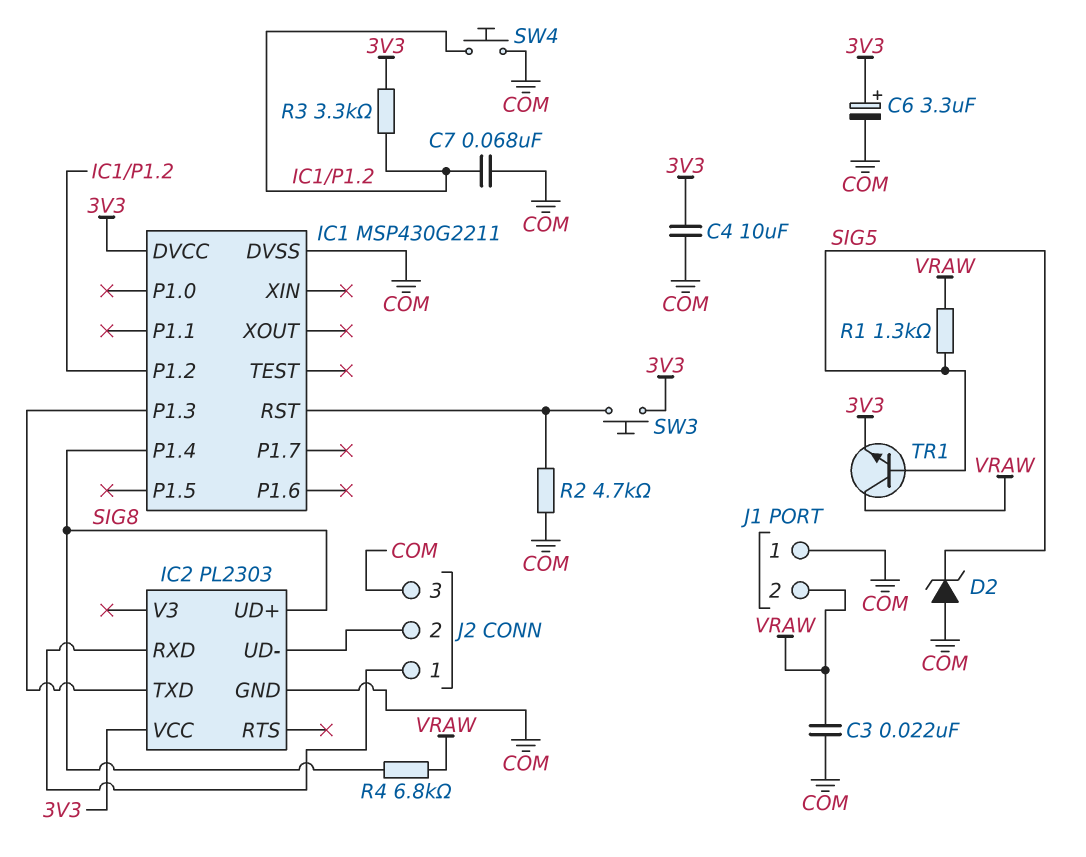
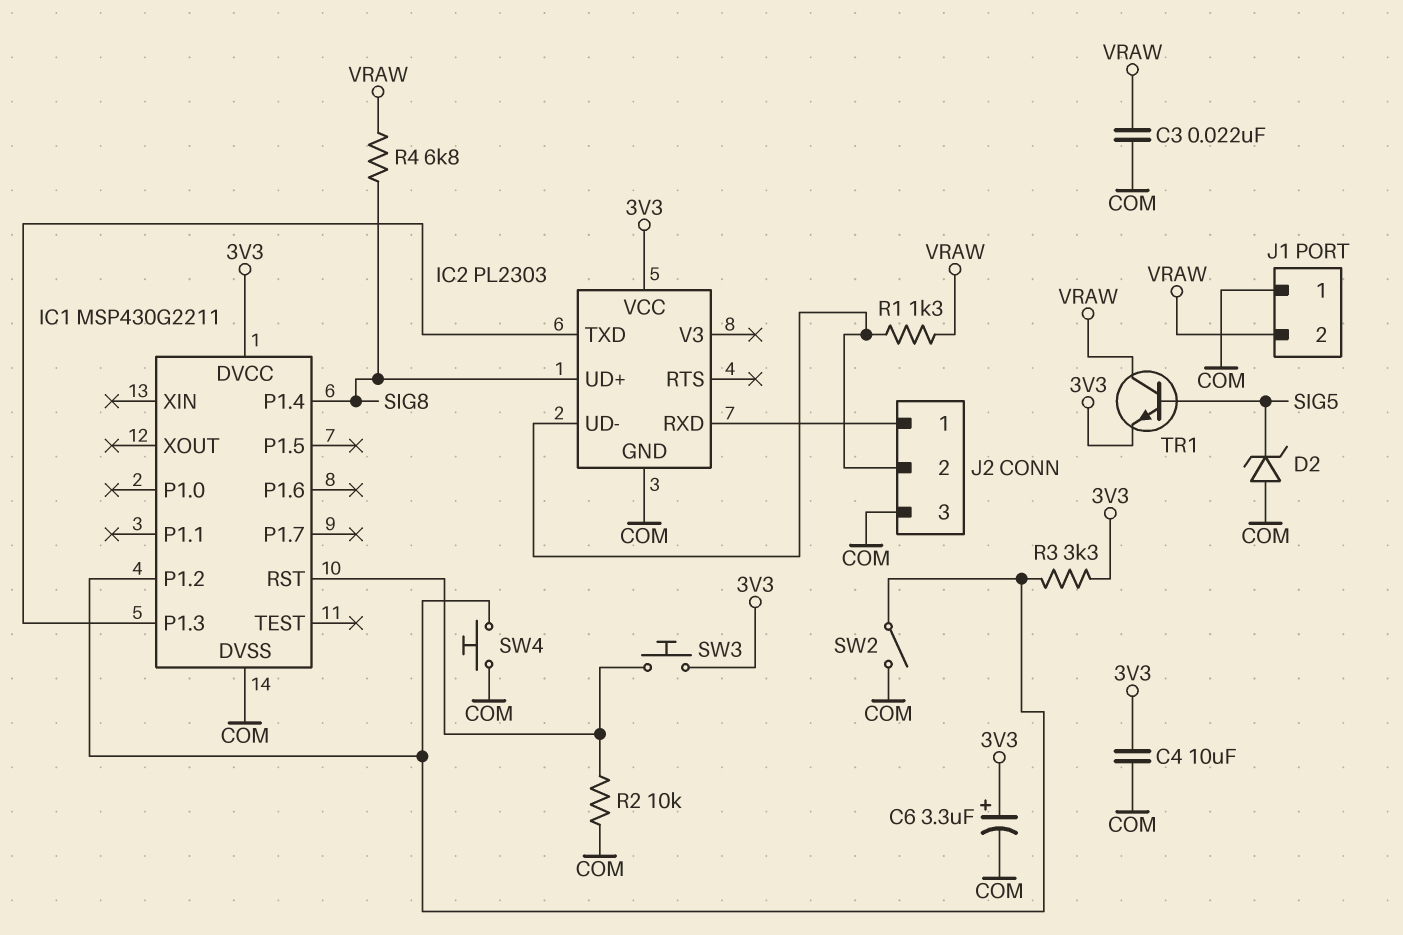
C7: 68nF (COM, IC1/P1.2) -> none
R1: 1.3k (SIG5, VRAW) -> 1.3k (IC2/UD-, VRAW)
R2: 4.7k (COM, IC1/RST) -> 10k (COM, IC1/RST)
SW2: none -> switch (COM, IC1/P1.2)

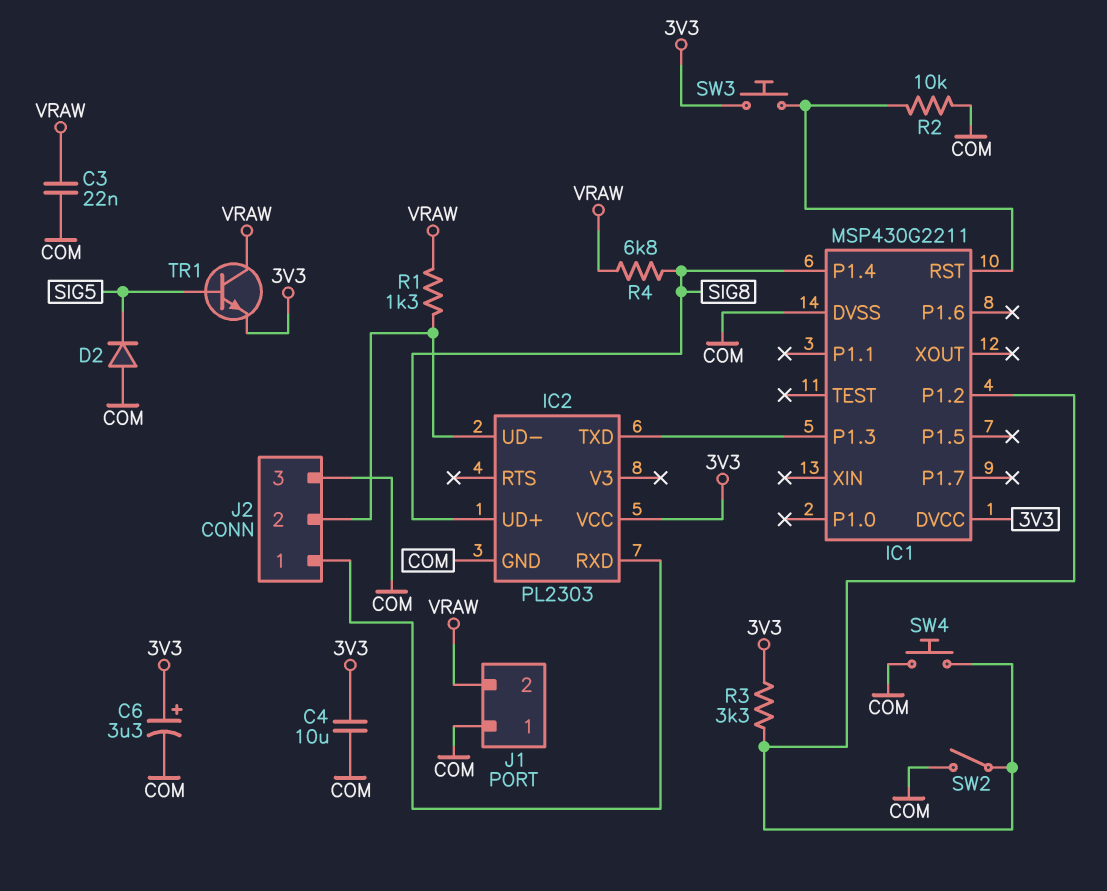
D2: zener (A COM, K SIG5) -> diode (A COM, K SIG5)

